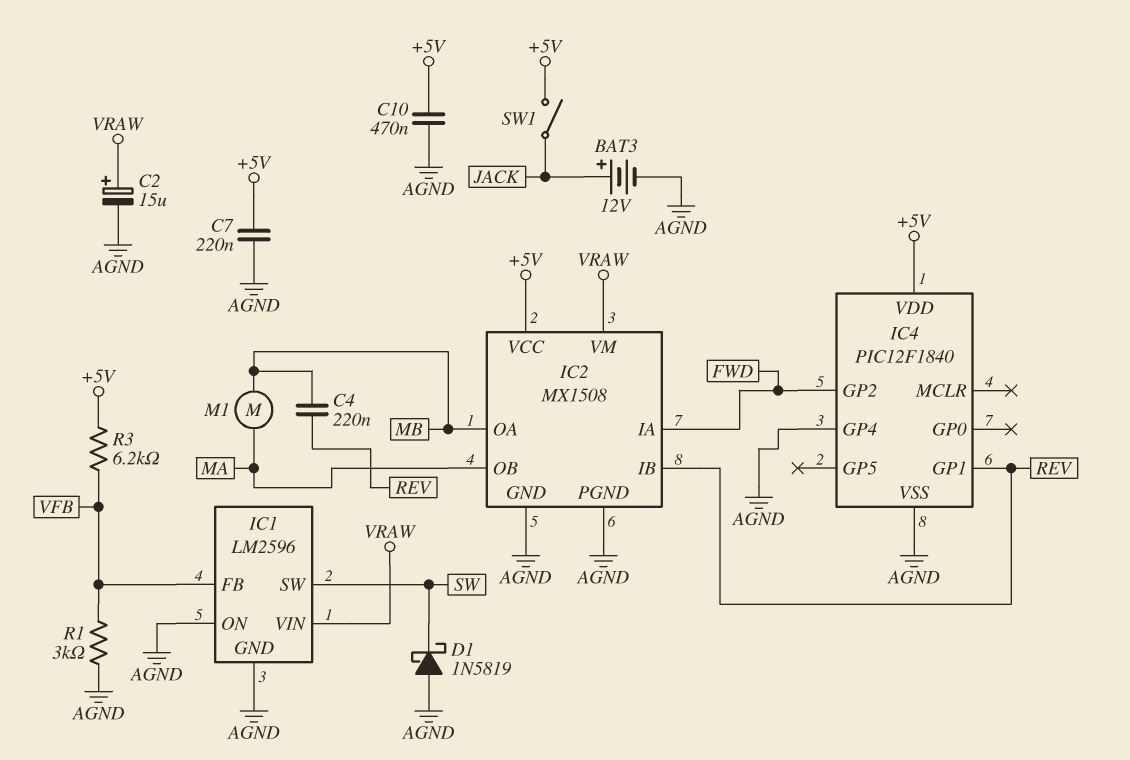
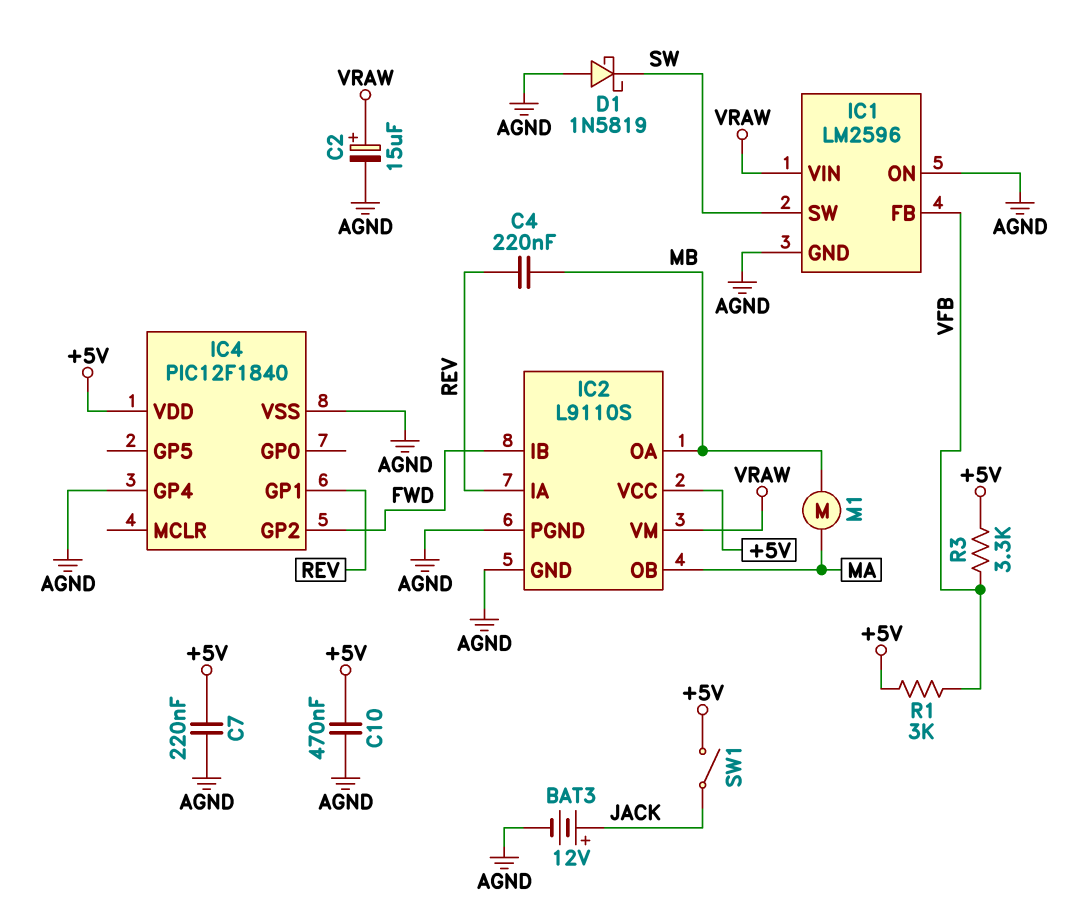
IC2: MX1508 -> L9110S
IC2 pin IA: FWD -> REV
IC2 pin IB: REV -> FWD
R1: 3k (AGND, VFB) -> 3k (+5V, VFB)
R3: 6.2k (+5V, VFB) -> 3.3k (+5V, VFB)

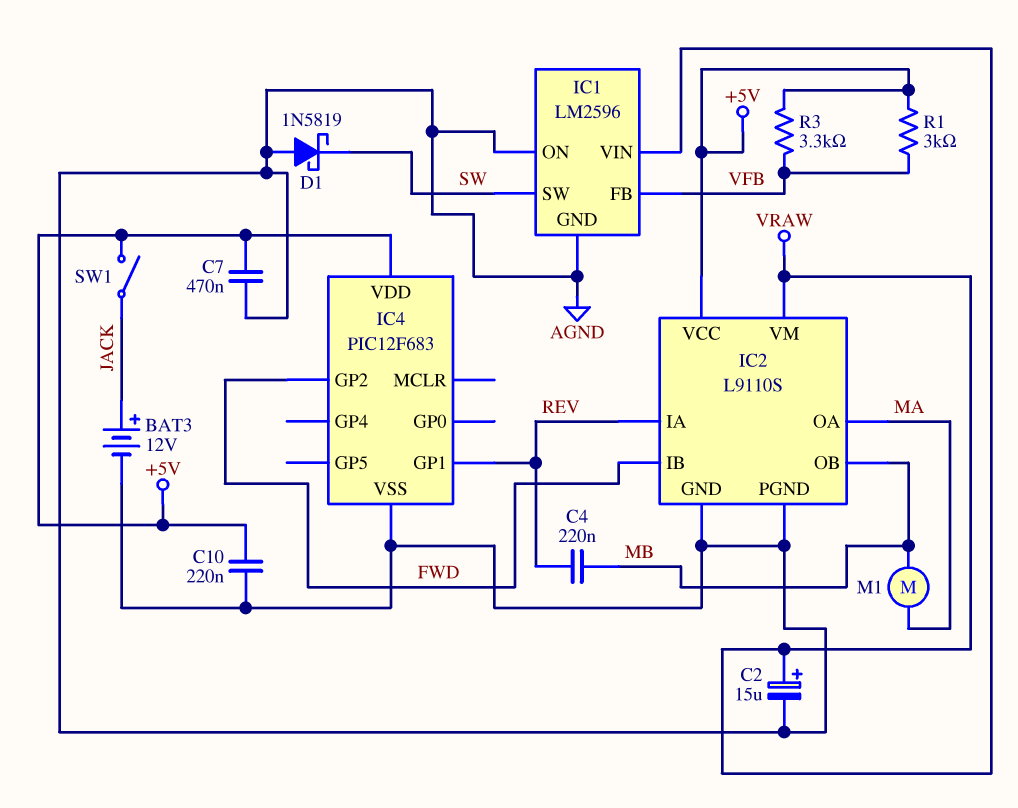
C7: 220nF (+5V, AGND) -> 470nF (+5V, AGND)
C10: 470nF (+5V, AGND) -> 220nF (+5V, AGND)
IC2 pin OA: MB -> MA
IC2 pin OB: MA -> MB
IC4: PIC12F1840 -> PIC12F683
IC4 pin GP4: AGND -> none

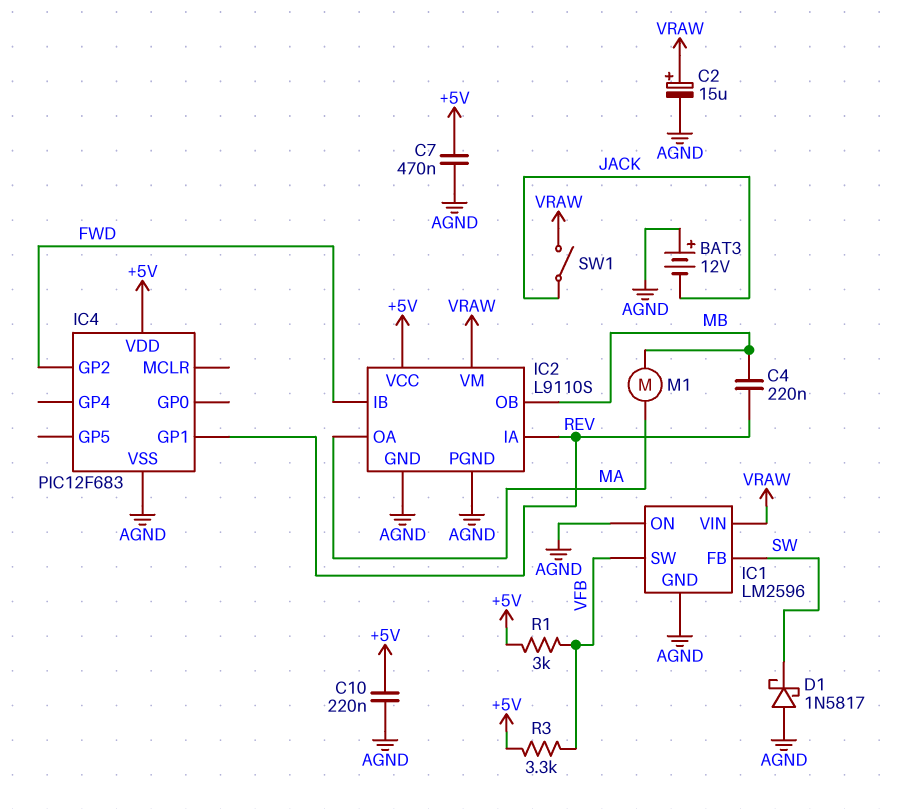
BAT3: 12V (plus JACK, minus AGND) -> 12V (plus AGND, minus JACK)
D1: schottky 1N5819 (A AGND, K SW) -> schottky 1N5817 (A AGND, K SW)
IC1 pin FB: VFB -> SW
IC1 pin SW: SW -> VFB
SW1: switch (+5V, JACK) -> switch (JACK, VRAW)

